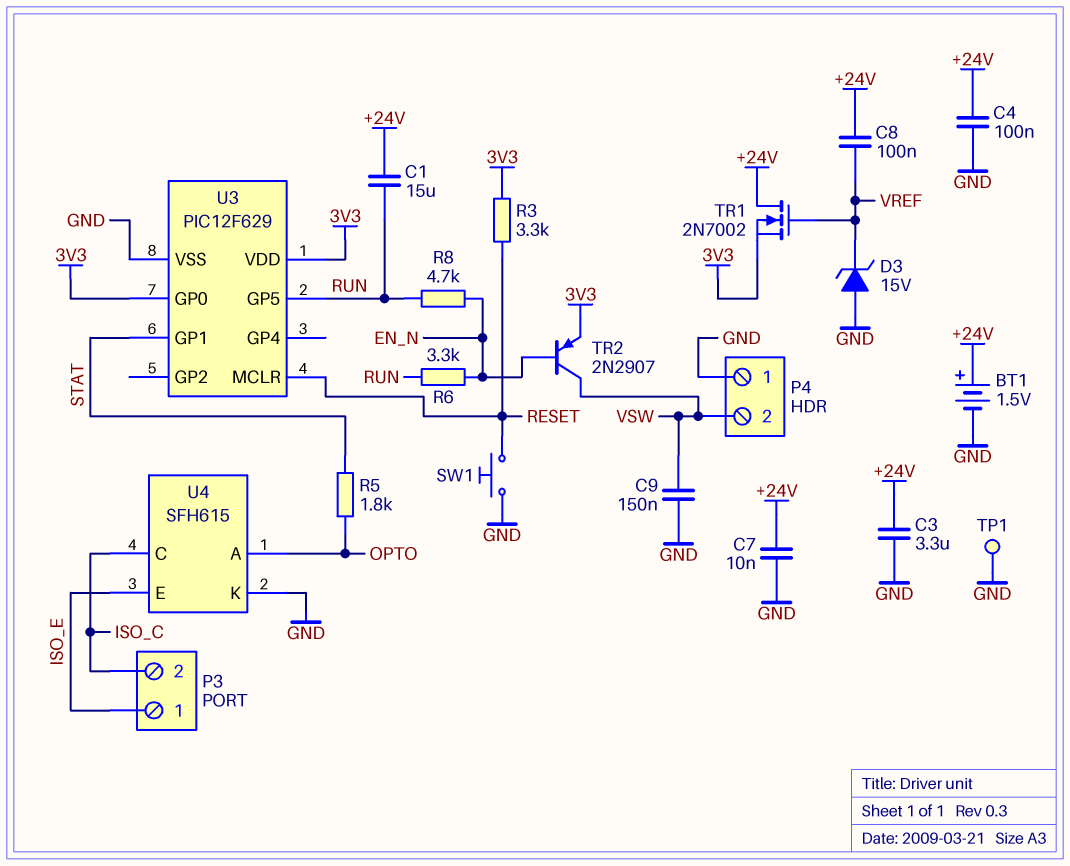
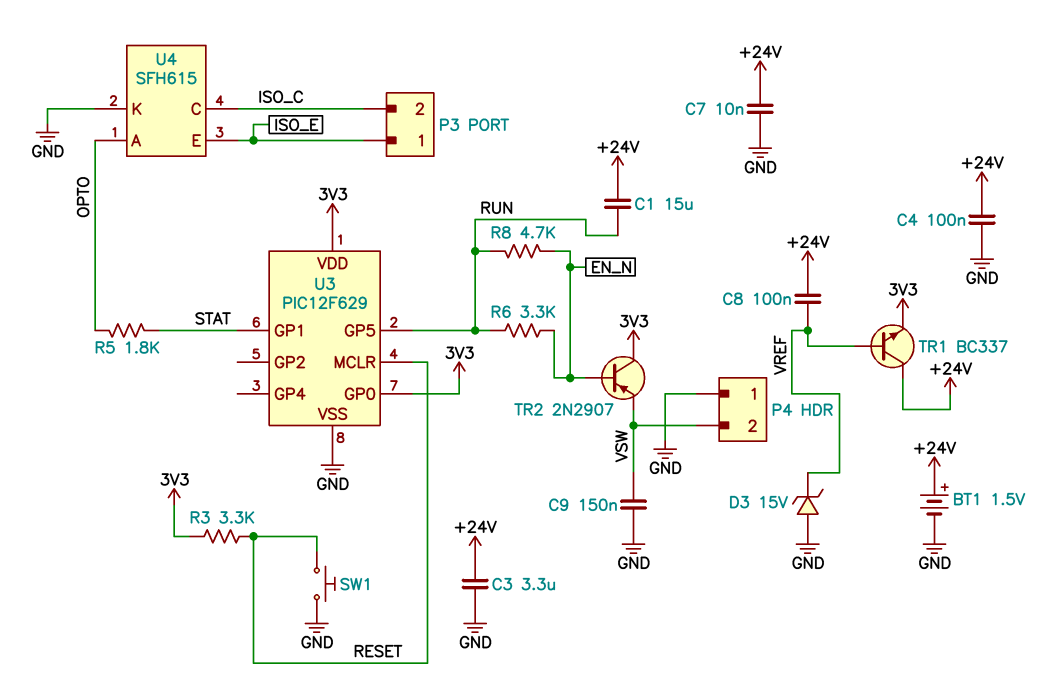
TP1: test point (GND) -> none
TR1: NMOS 2N7002 (G VREF, D +24V, S 3V3) -> NPN BC337 (B VREF, C +24V, E 3V3)
TR2: PNP 2N2907 (B EN_N, C VSW, E 3V3) -> PNP 2N2907 (B EN_N, C 3V3, E VSW)

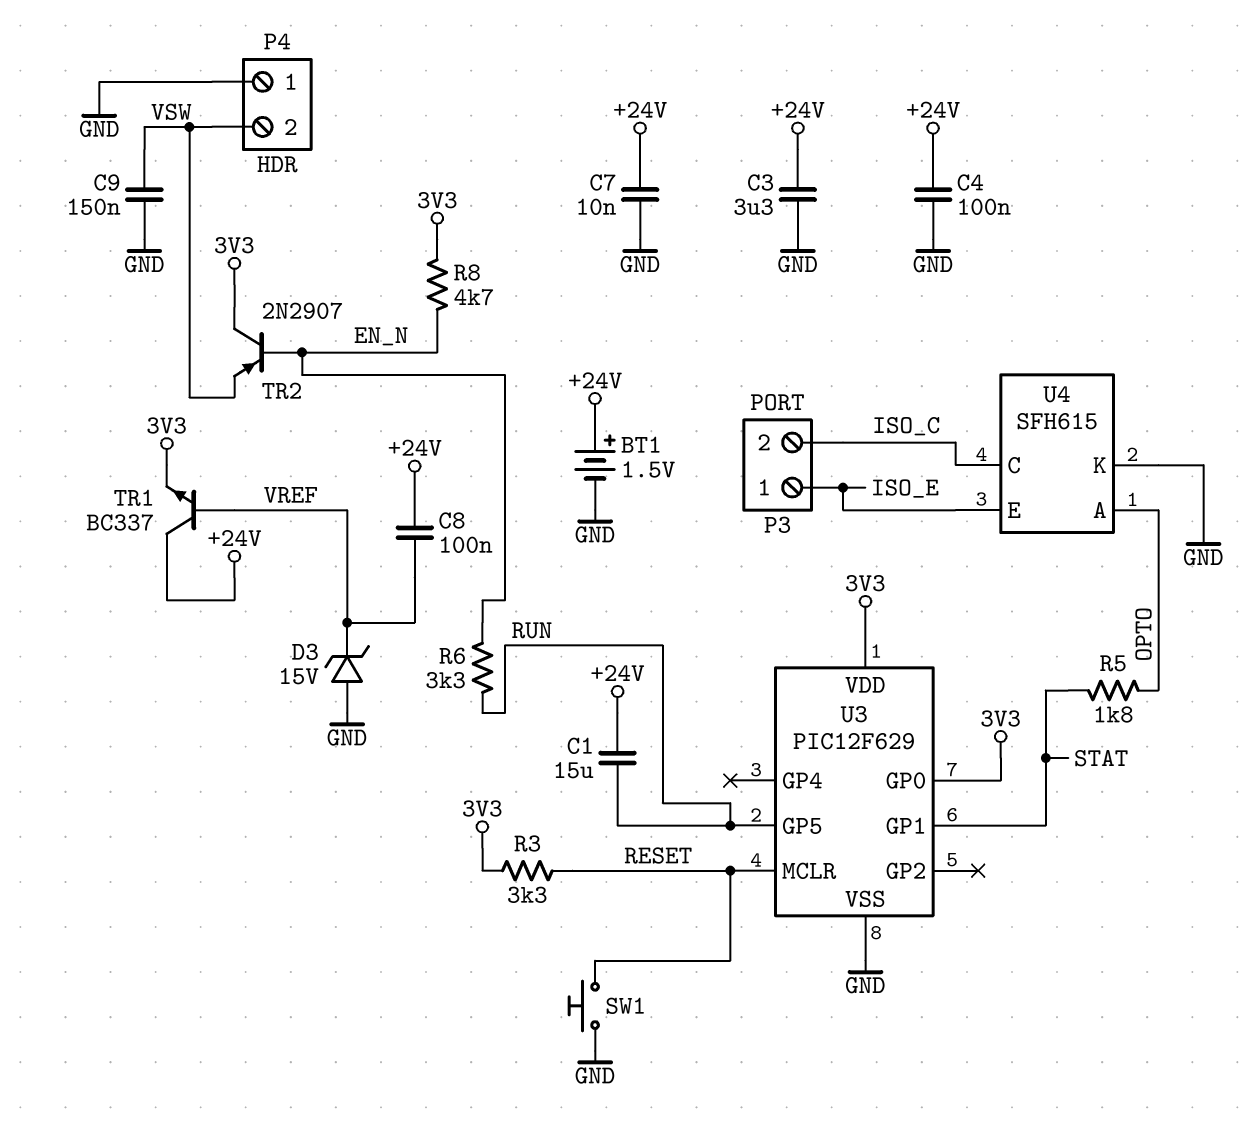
R8: 4.7k (EN_N, RUN) -> 4.7k (3V3, EN_N)

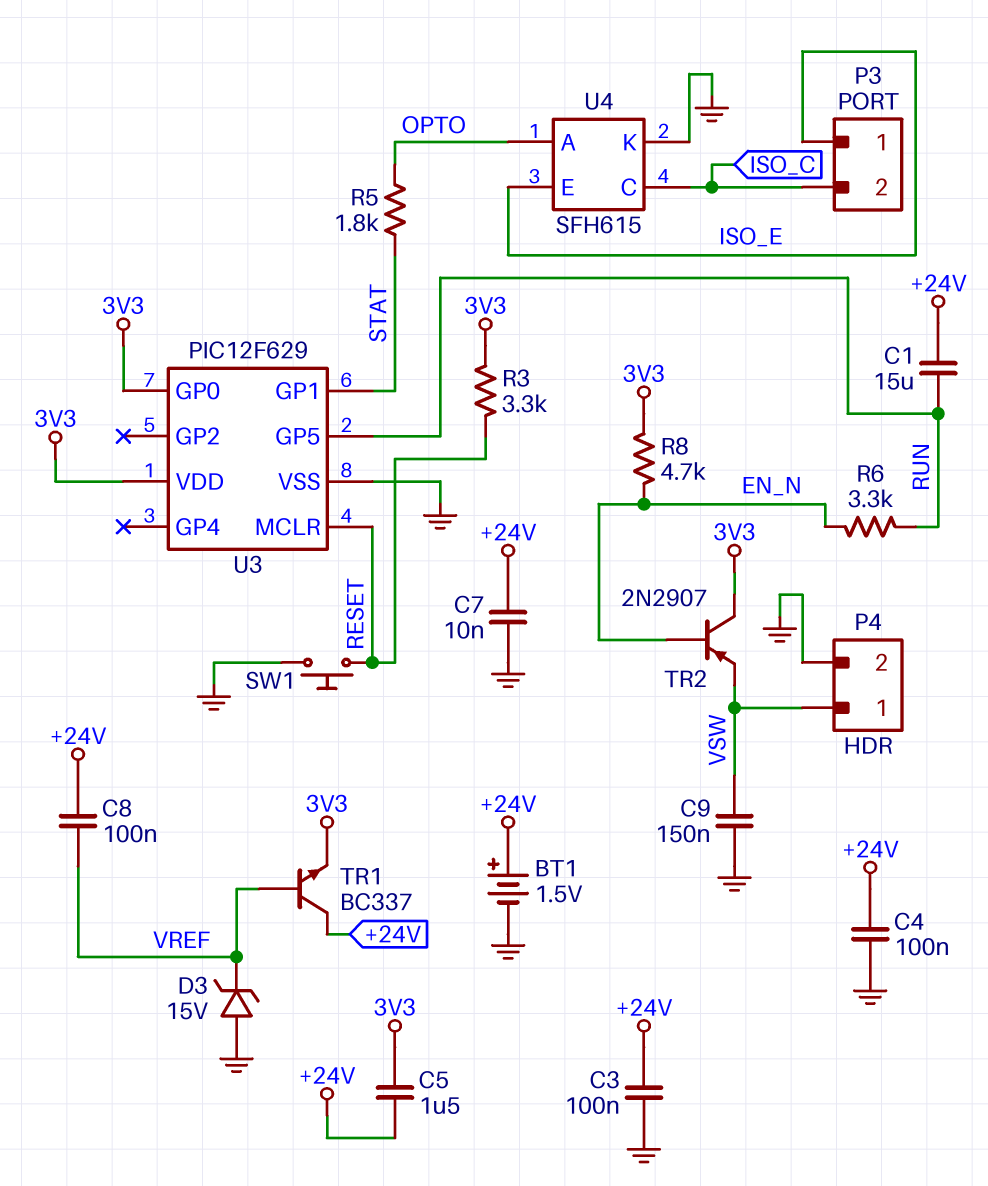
C3: 3.3uF (+24V, GND) -> 100nF (+24V, GND)
C5: none -> 1.5uF (+24V, 3V3)
P4 pin 1: GND -> VSW
P4 pin 2: VSW -> GND

